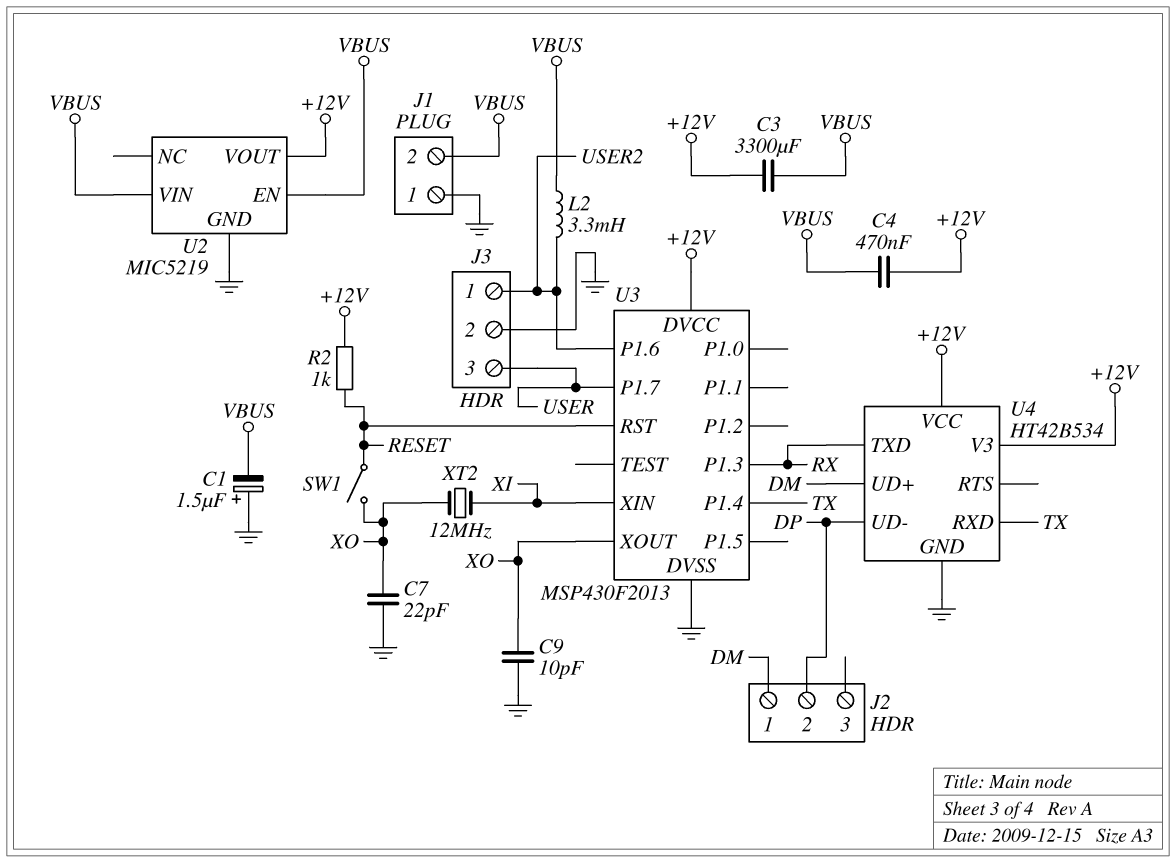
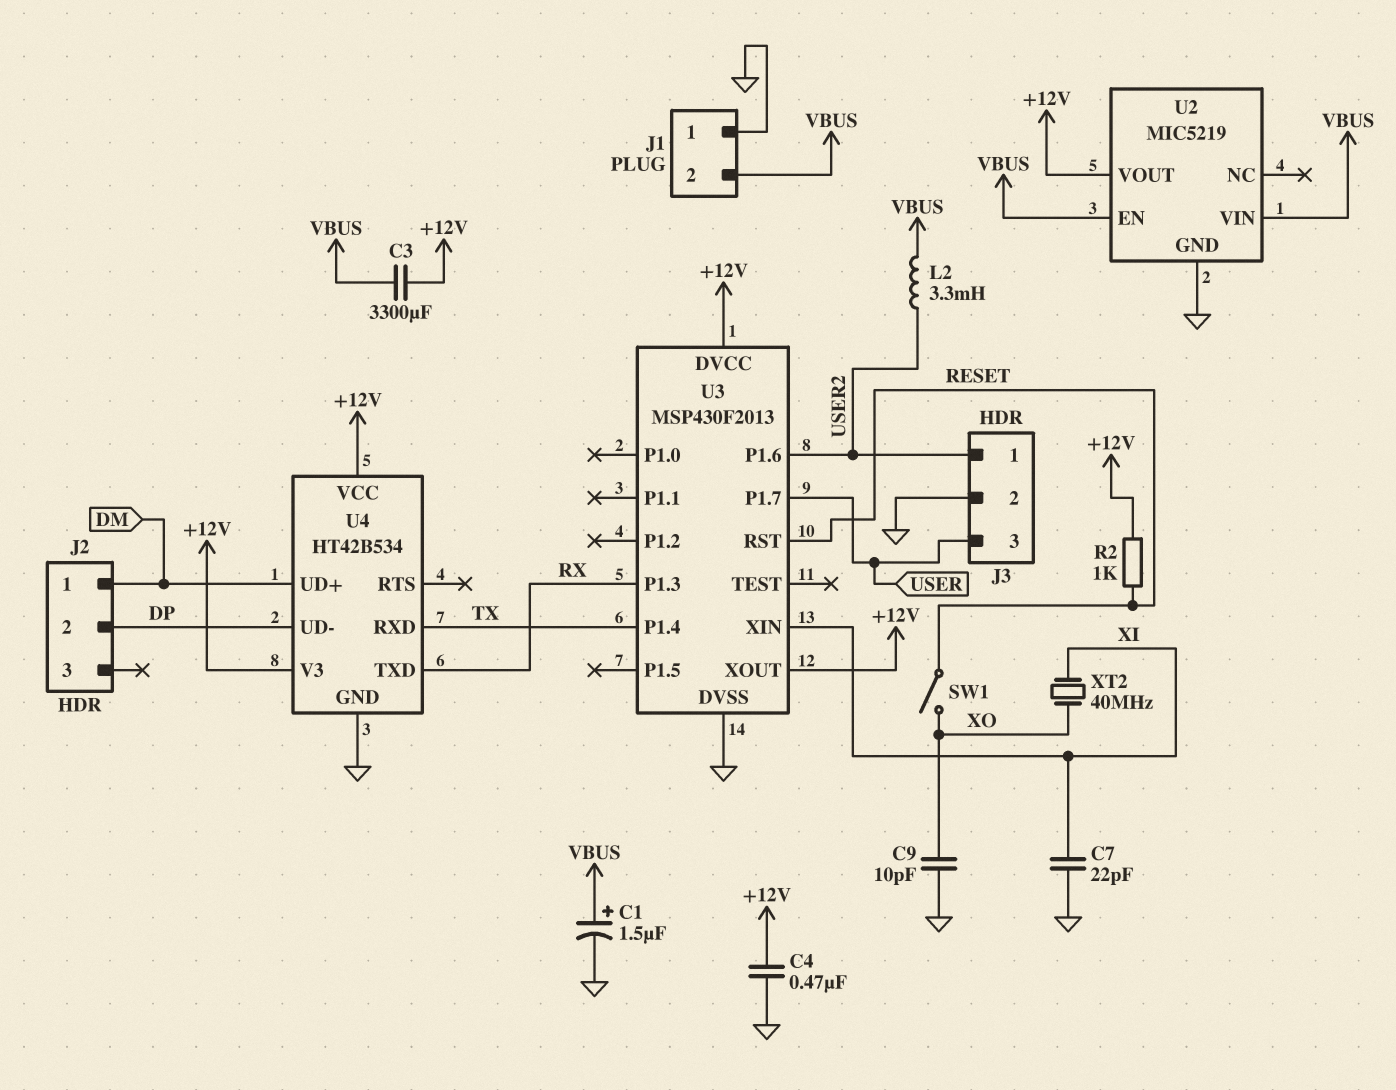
C1: 1.5uF (plus GND, minus VBUS) -> 1.5uF (plus VBUS, minus GND)
C4: 470nF (+12V, VBUS) -> 470nF (+12V, GND)
C7: 22pF (GND, XO) -> 22pF (GND, XI)
U3 pin XOUT: XO -> +12V
XT2: 12MHz (XI, XO) -> 40MHz (XI, XO)

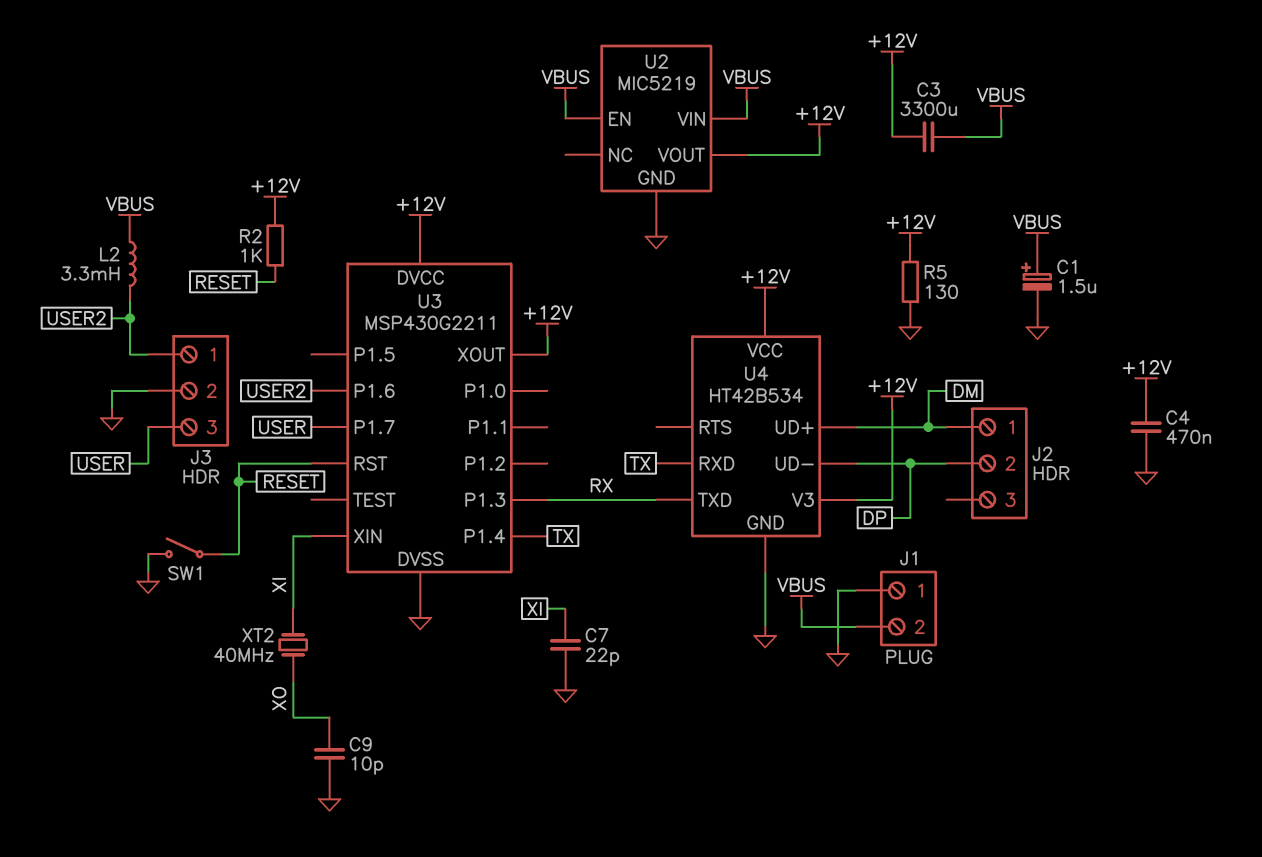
R5: none -> 130 (+12V, GND)
SW1: switch (RESET, XO) -> switch (GND, RESET)
U3: MSP430F2013 -> MSP430G2211

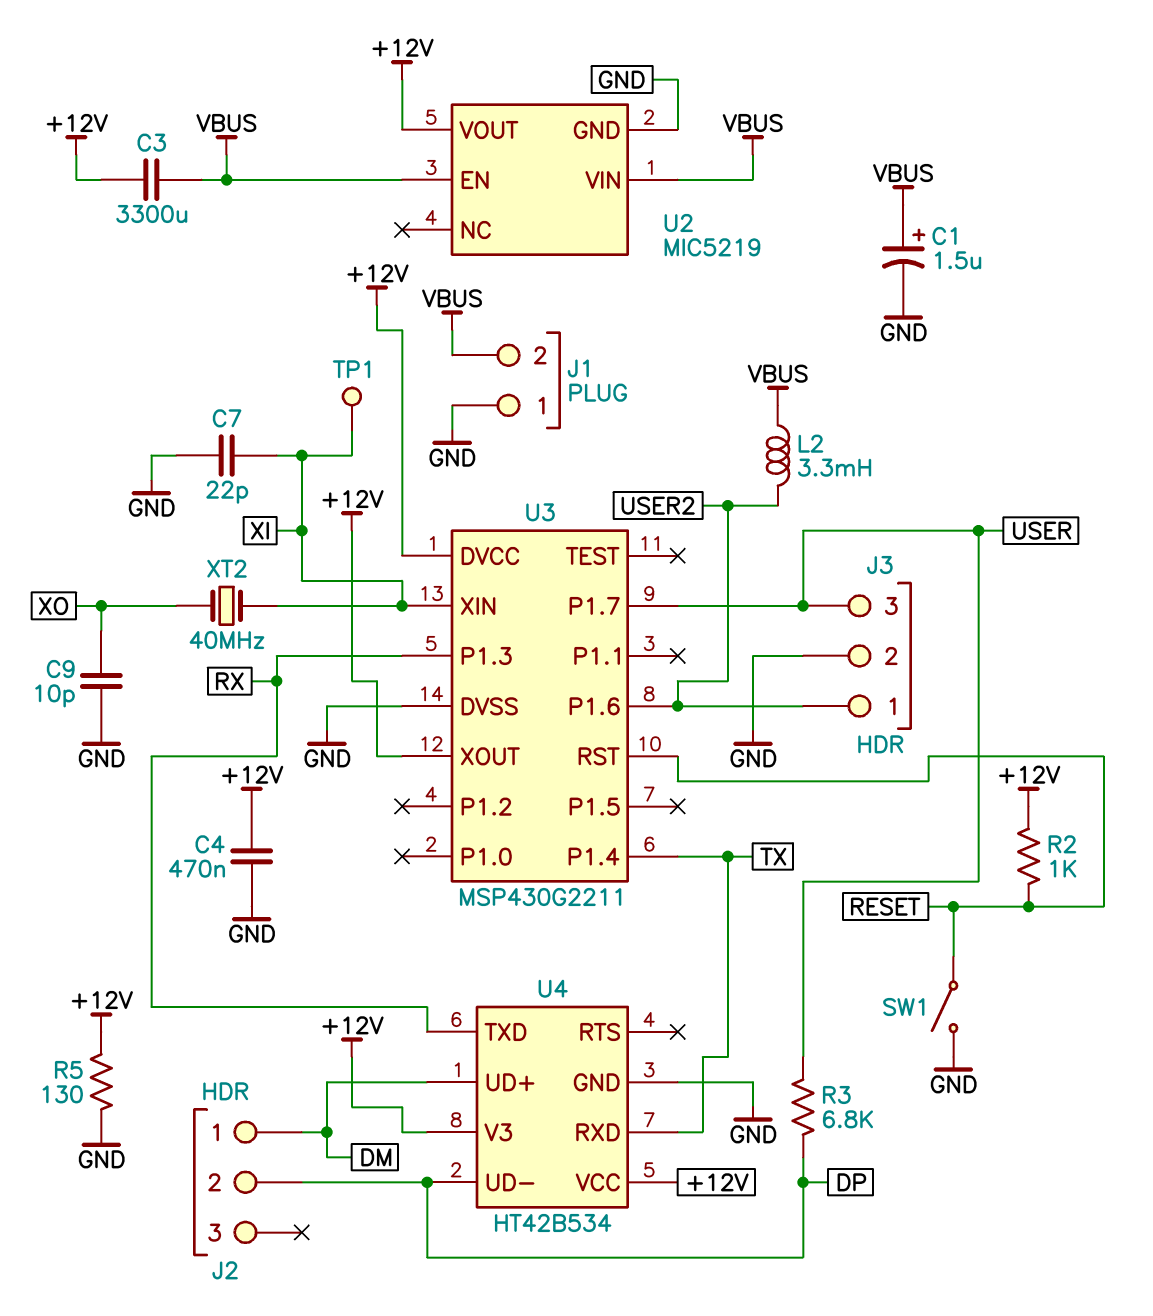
R3: none -> 6.8k (DP, USER)
TP1: none -> test point (XI)

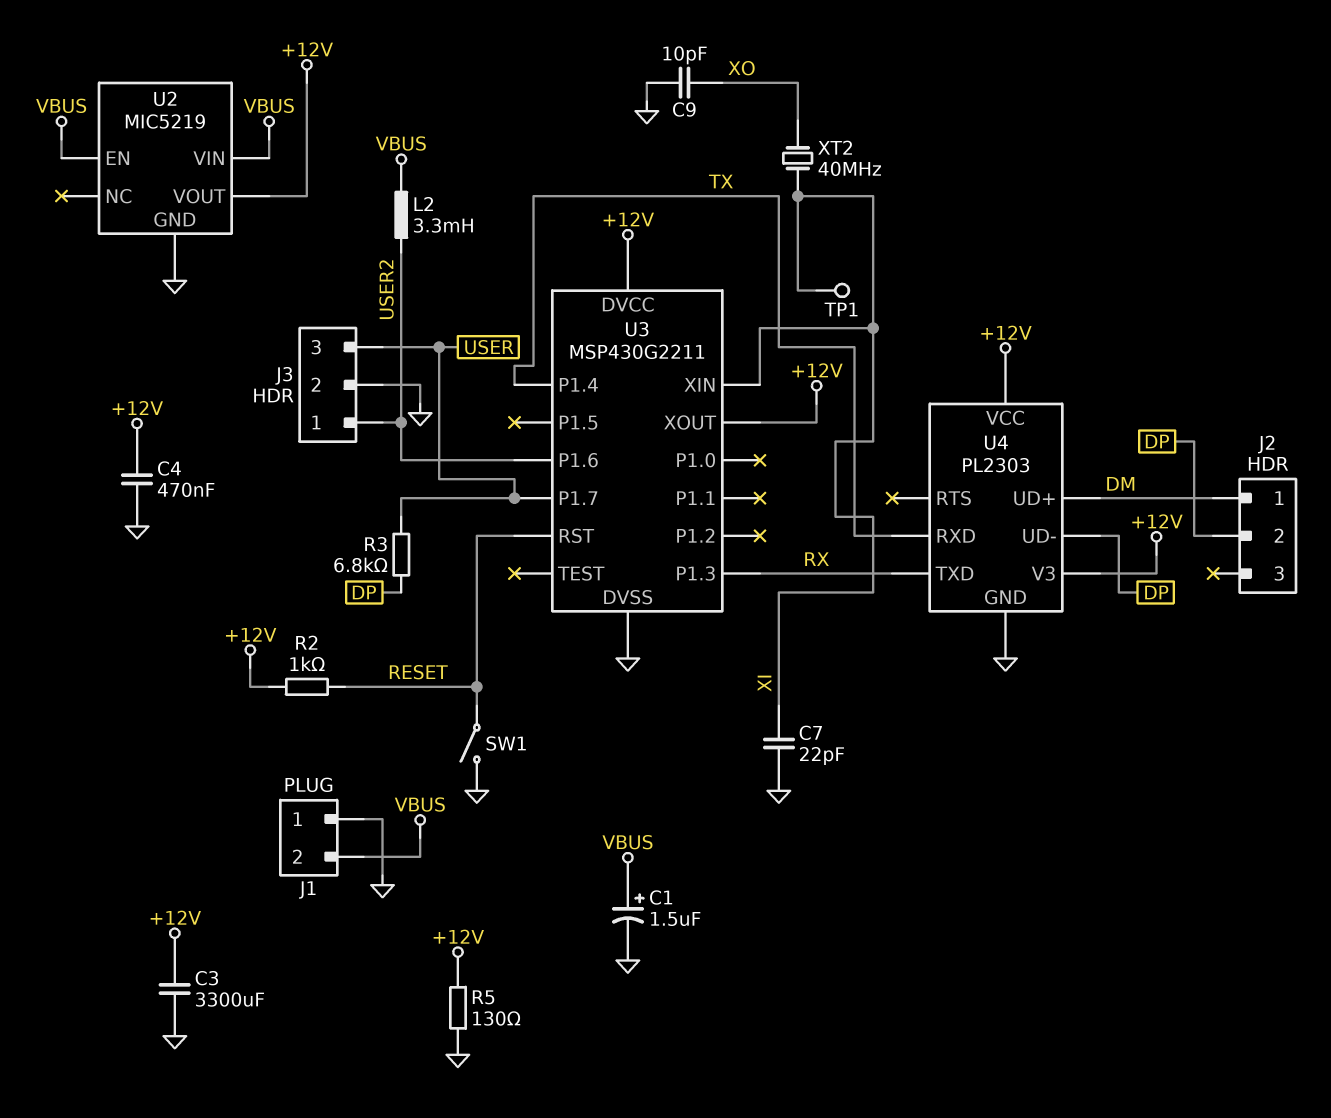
C3: 3300uF (+12V, VBUS) -> 3300uF (+12V, GND)
U4: HT42B534 -> PL2303

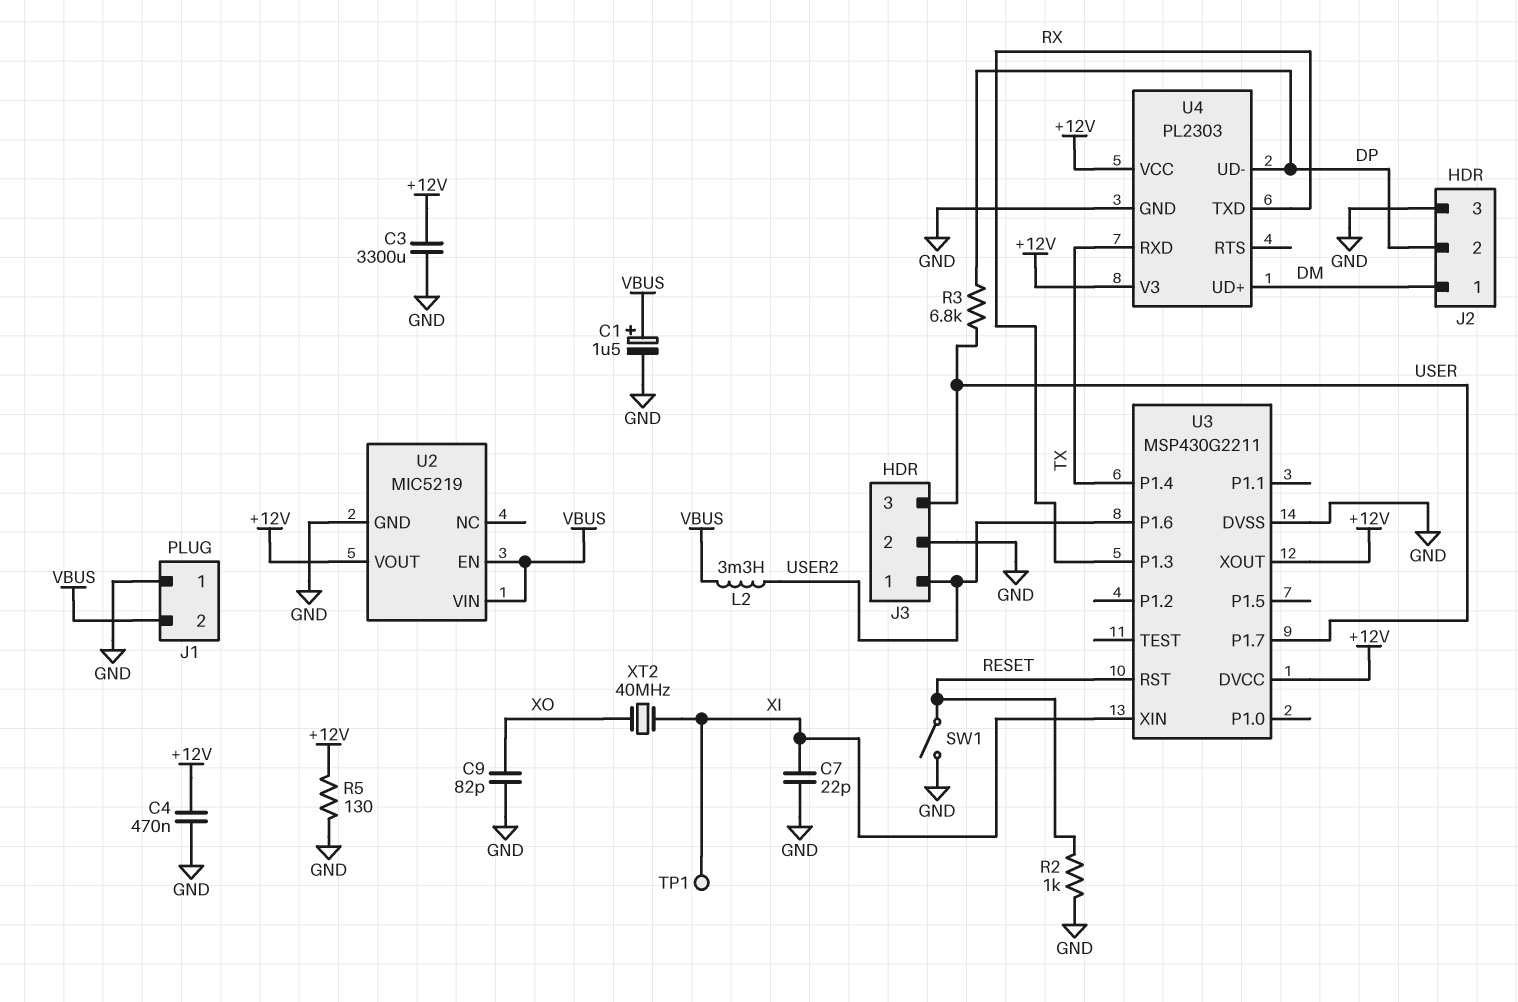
C9: 10pF (GND, XO) -> 82pF (GND, XO)
J2 pin 3: none -> GND
R2: 1k (+12V, RESET) -> 1k (GND, RESET)

